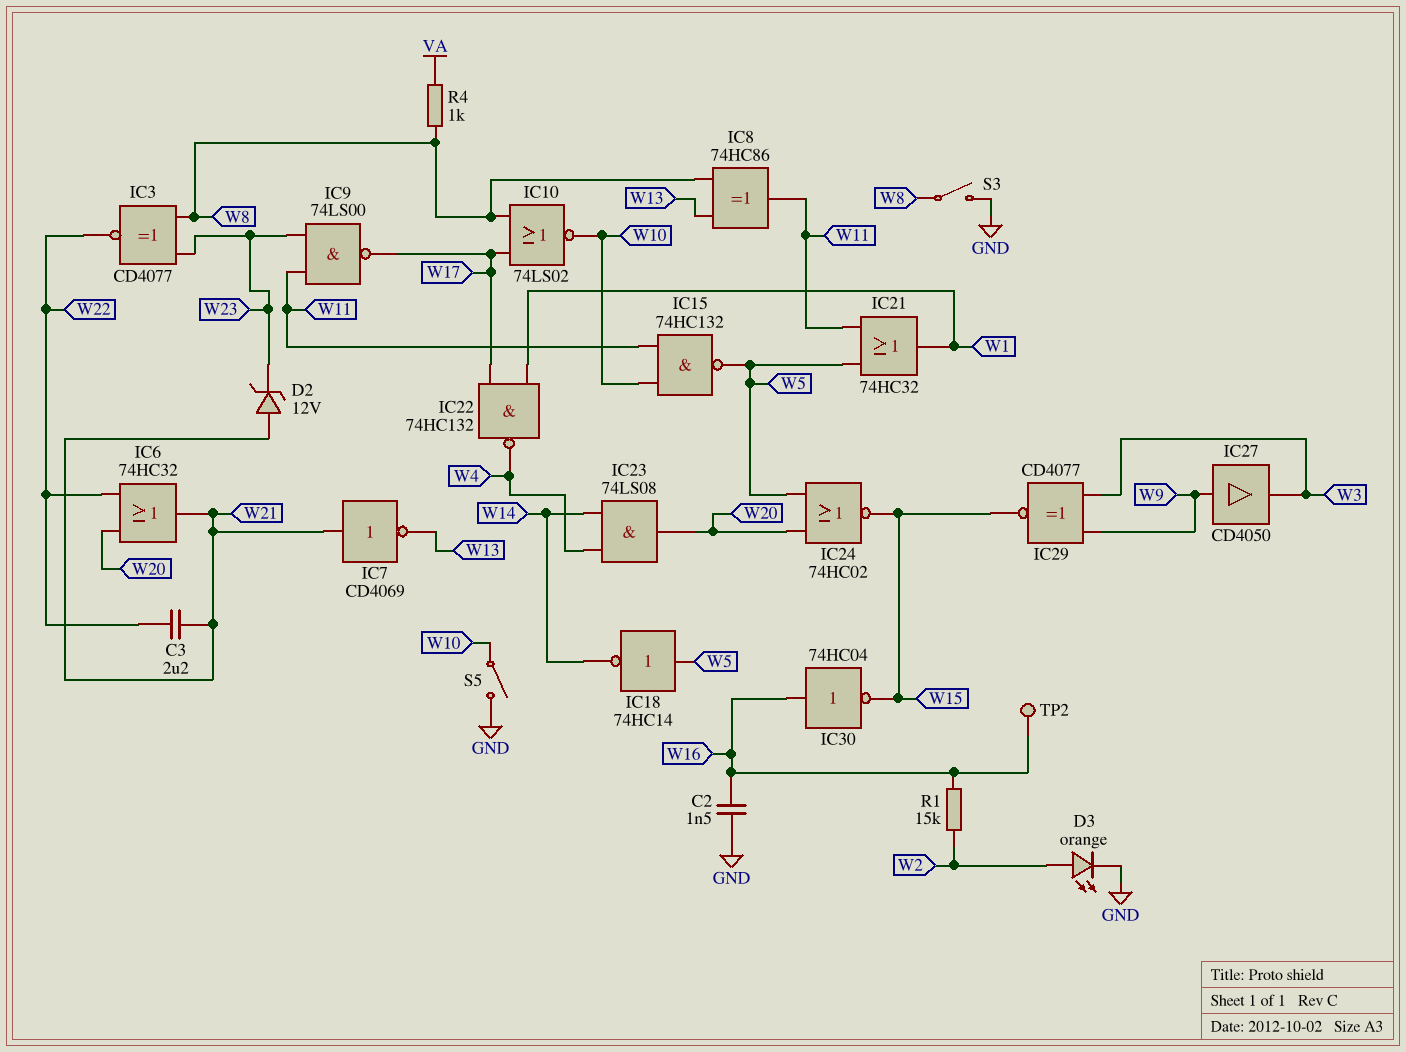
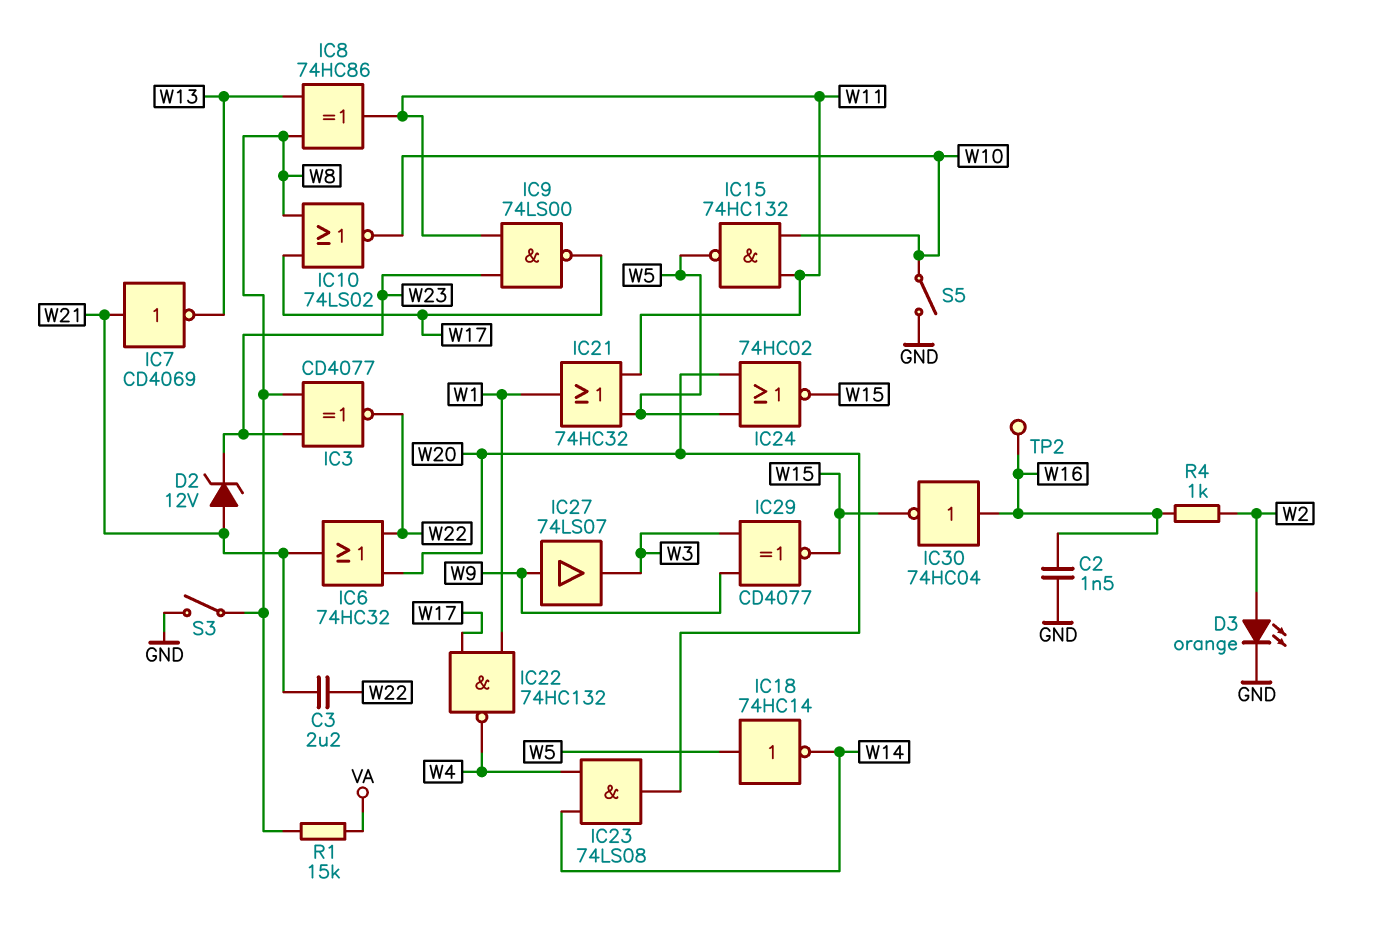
IC27: buffer CD4050 (in W9, out W3) -> buffer 74LS07 (in W9, out W3)
R1: 15k (W2, W16) -> 15k (VA, W8)
R4: 1k (VA, W8) -> 1k (W2, W16)

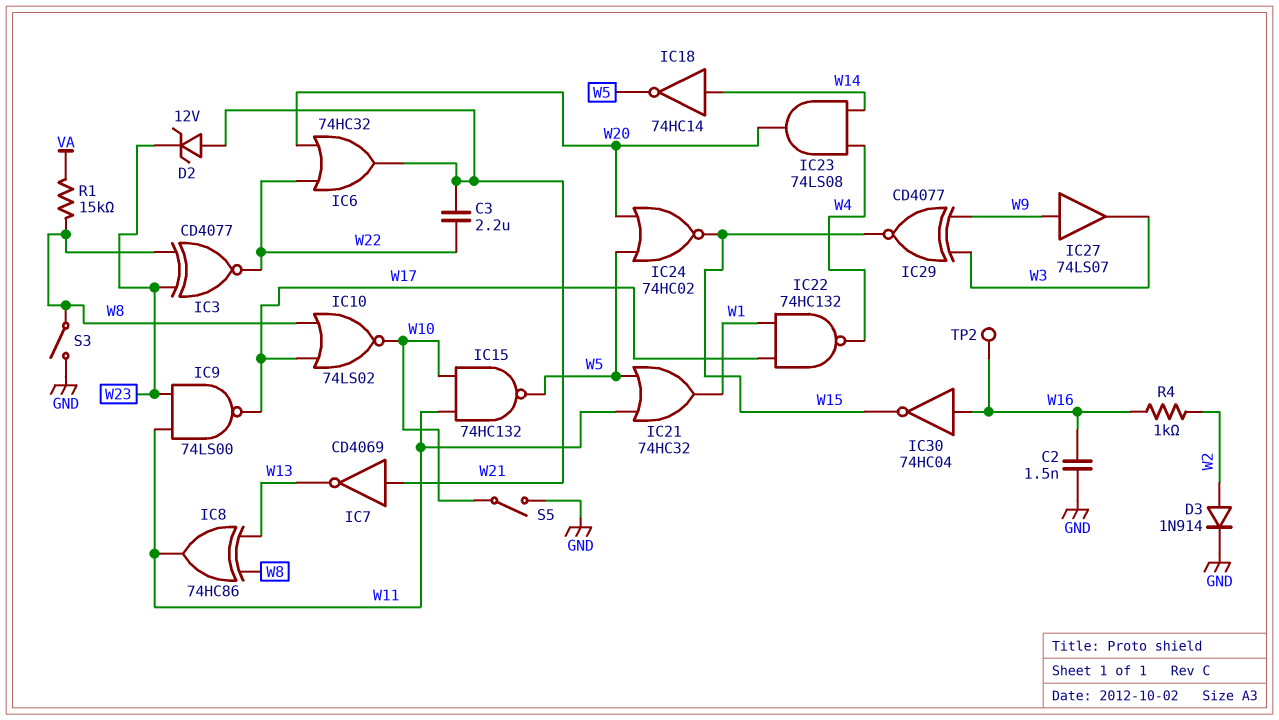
D3: LED orange (A W2, K GND) -> diode 1N914 (A W2, K GND)
IC18: NOT 74HC14 (in W5, out W14) -> NOT 74HC14 (in W14, out W5)

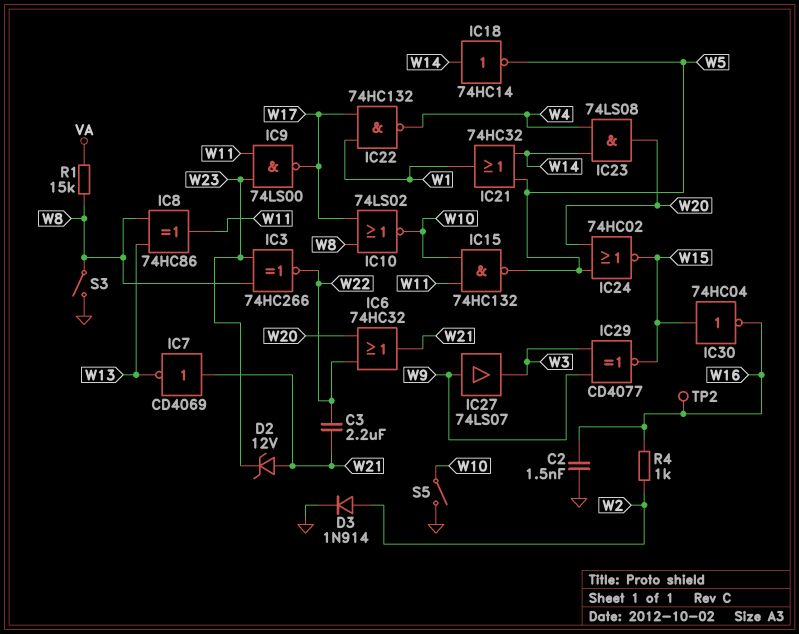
IC3: XNOR CD4077 (in W8, in W23, out W22) -> XNOR 74HC266 (in W8, in W23, out W22)
IC21: OR 74HC32 (in W5, in W11, out W1) -> OR 74HC32 (in W5, in W14, out W1)
IC30: NOT 74HC04 (in W16, out W15) -> NOT 74HC04 (in W15, out W16)

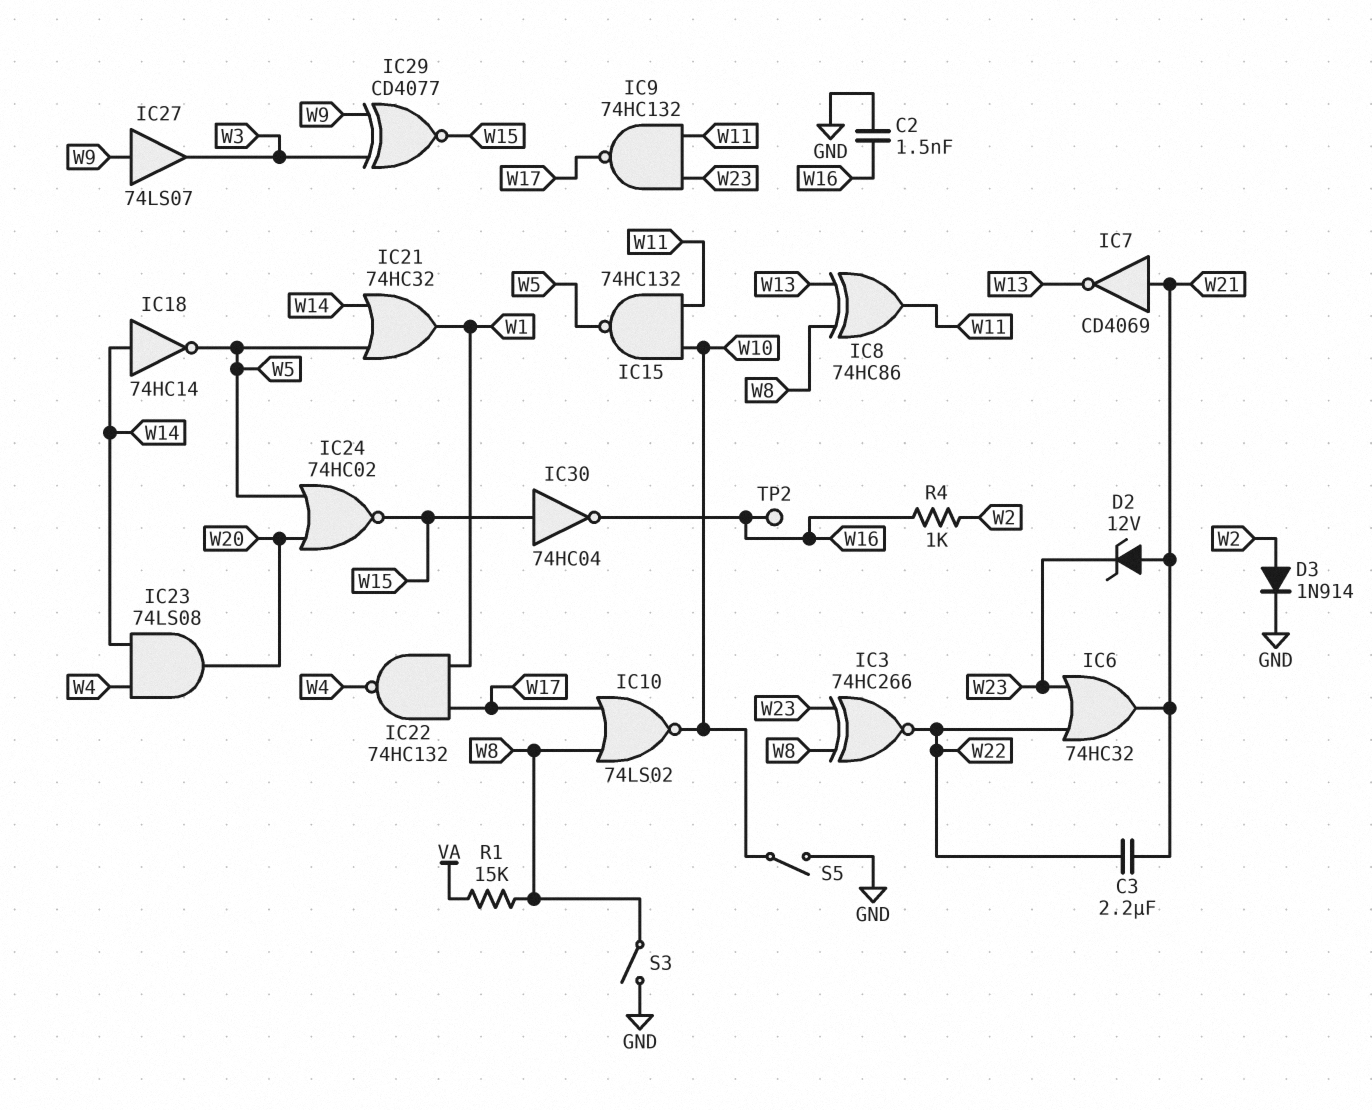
IC6: OR 74HC32 (in W20, in W22, out W21) -> OR 74HC32 (in W22, in W23, out W21)
IC9: NAND 74LS00 (in W11, in W23, out W17) -> NAND 74HC132 (in W11, in W23, out W17)

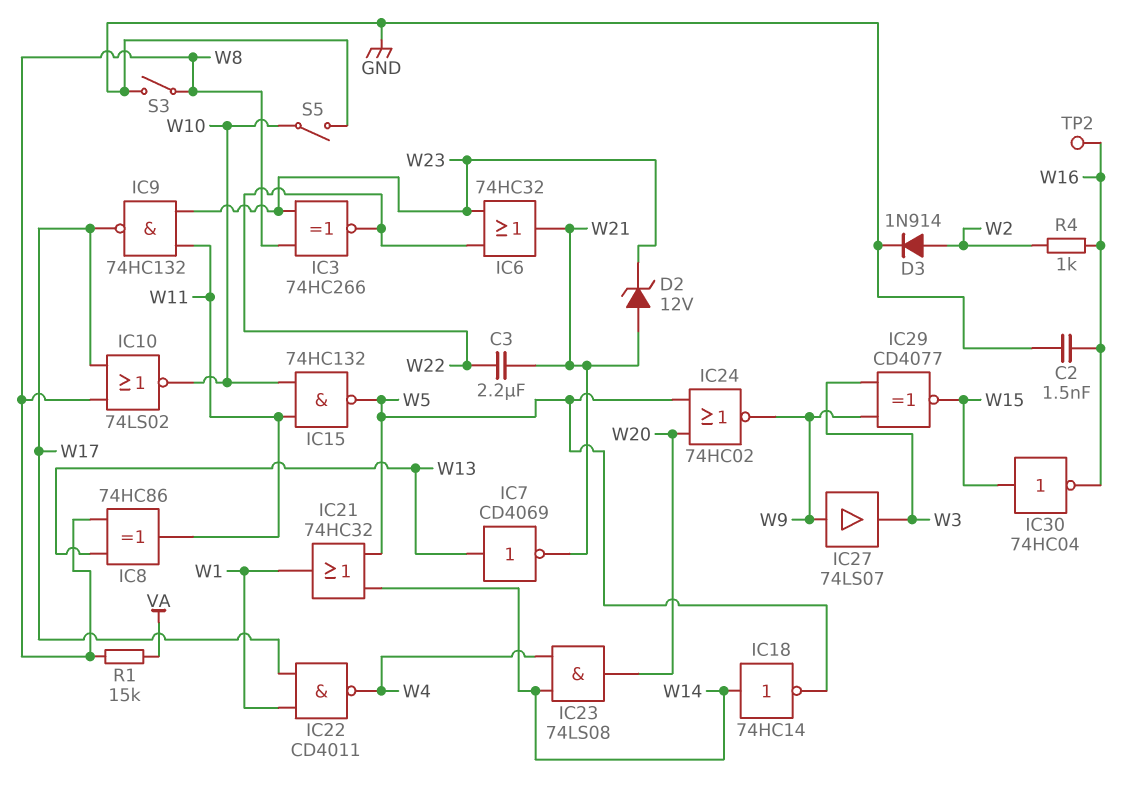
IC7: NOT CD4069 (in W21, out W13) -> NOT CD4069 (in W13, out W21)
IC22: NAND 74HC132 (in W1, in W17, out W4) -> NAND CD4011 (in W1, in W17, out W4)
IC24: NOR 74HC02 (in W5, in W20, out W15) -> NOR 74HC02 (in W5, in W20, out W9)

